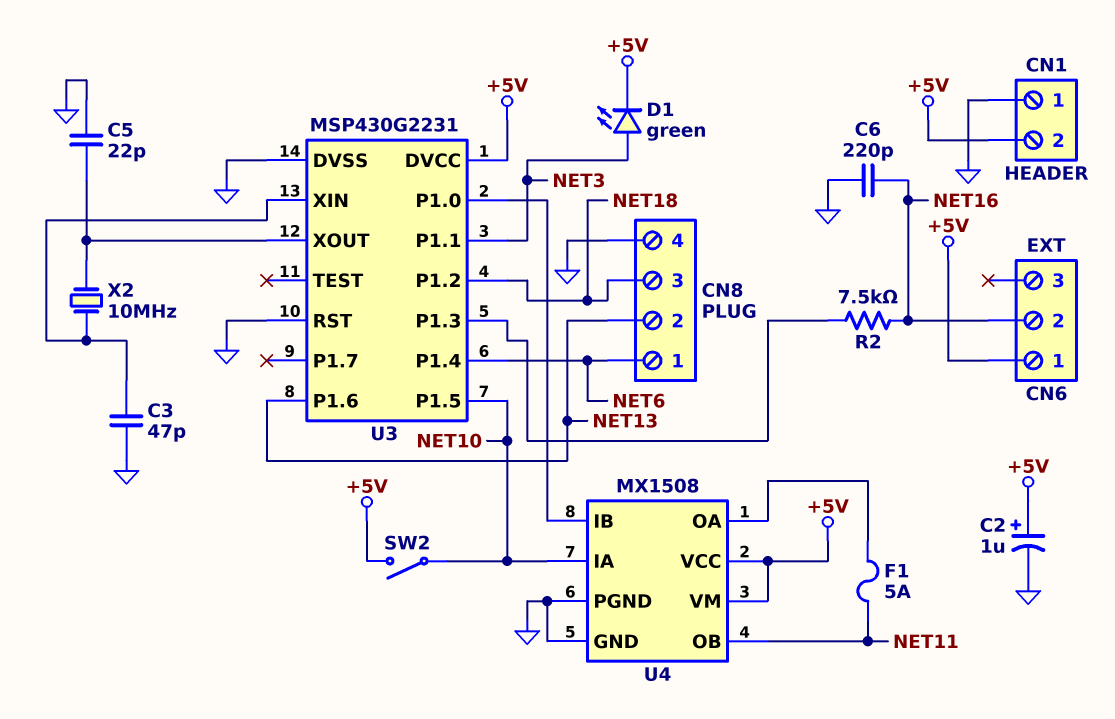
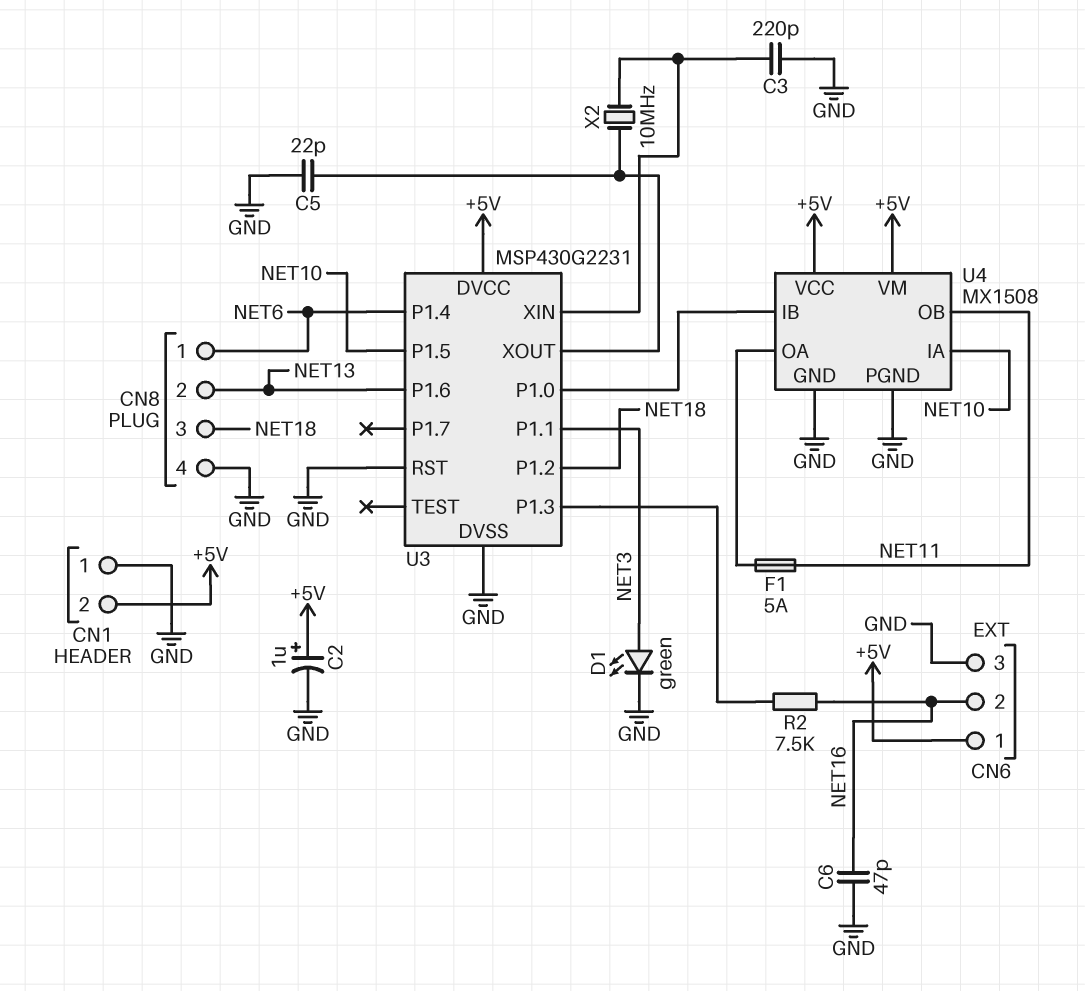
C3: 47pF (GND, U3/XIN) -> 220pF (GND, U3/XIN)
C6: 220pF (GND, NET16) -> 47pF (GND, NET16)
CN6 pin 3: none -> GND
D1: LED green (A NET3, K +5V) -> LED green (A NET3, K GND)
SW2: switch (+5V, NET10) -> none

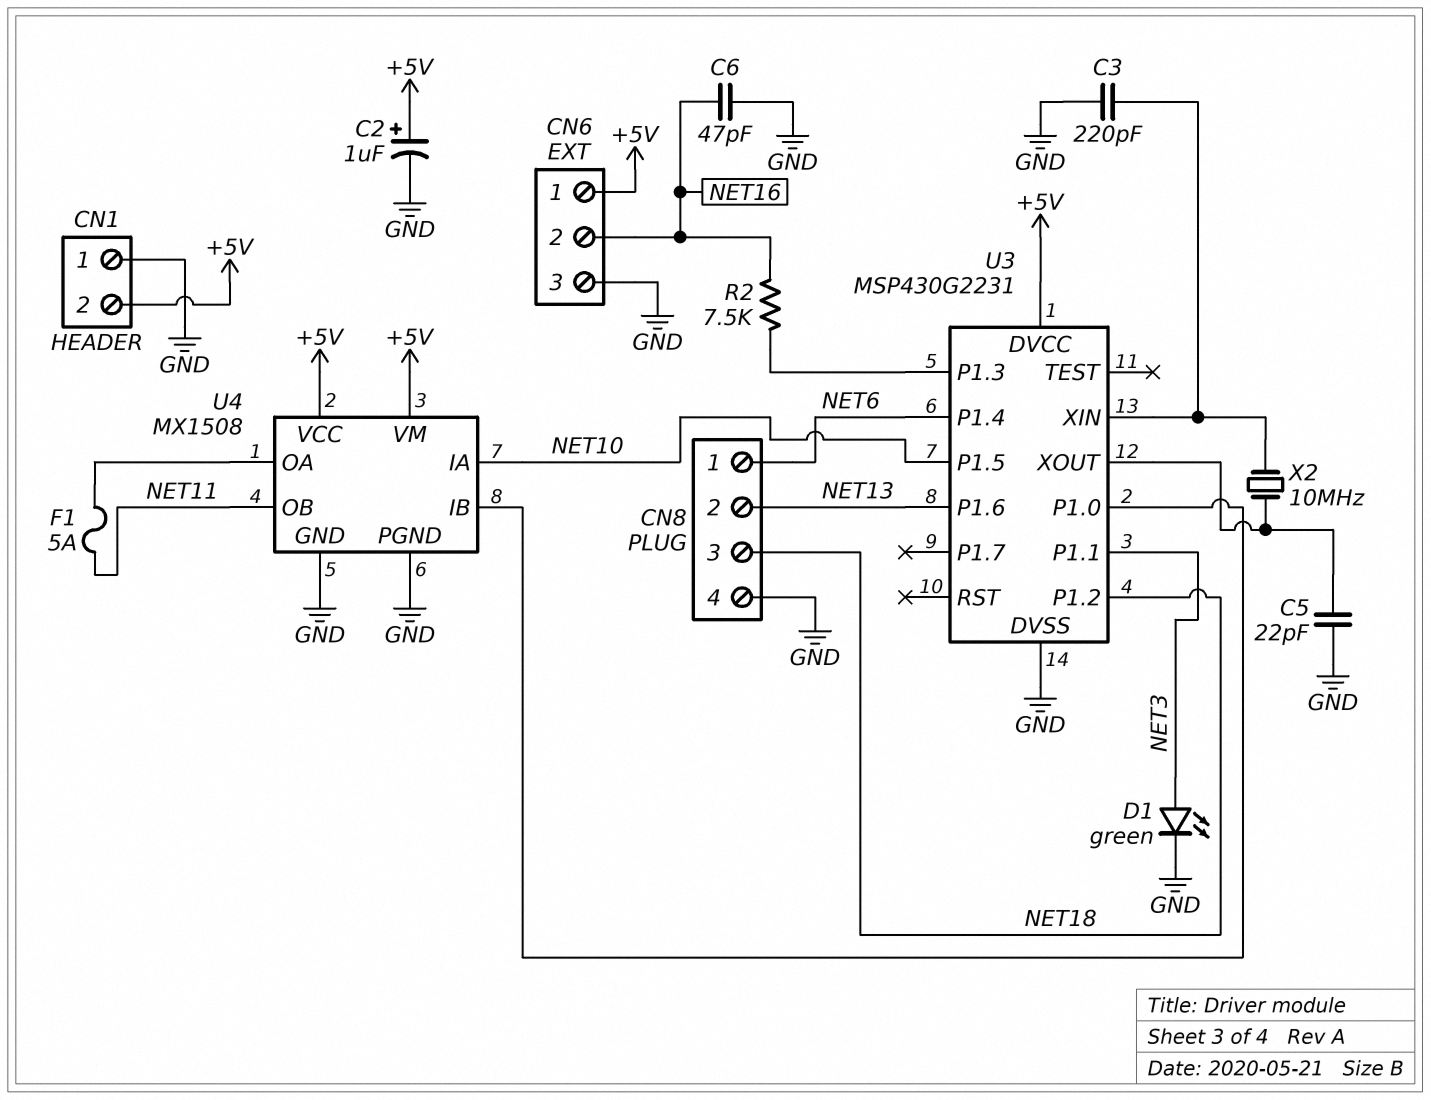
U3 pin RST: GND -> none

